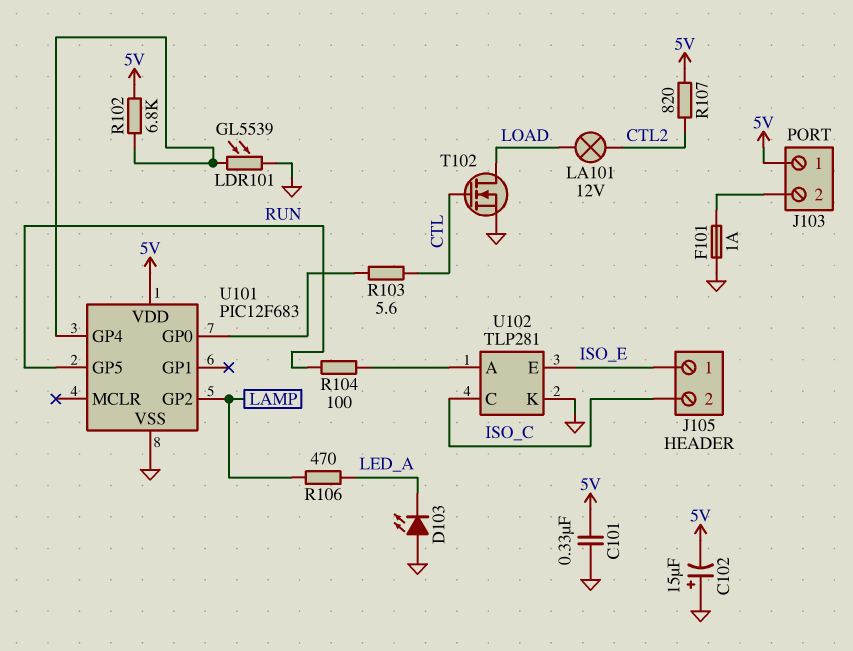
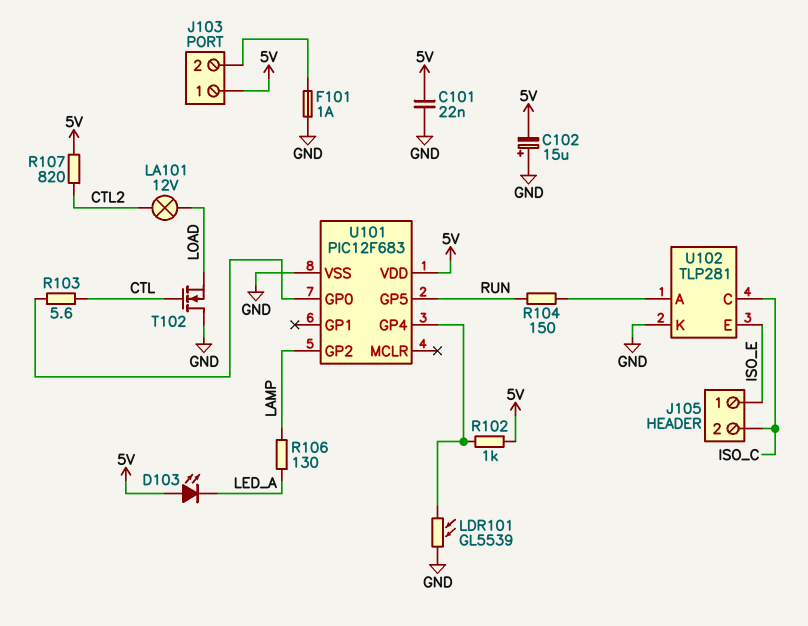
C101: 330nF (5V, GND) -> 22nF (5V, GND)
D103: LED (A GND, K LED_A) -> LED (A 5V, K LED_A)
R102: 6.8k (5V, U101/GP4) -> 1k (5V, U101/GP4)
R104: 100 (RUN, U102/A) -> 150 (RUN, U102/A)
R106: 470 (LAMP, LED_A) -> 130 (LAMP, LED_A)
T102: NMOS (G CTL, D LOAD, S GND) -> NMOS (G CTL, D GND, S LOAD)

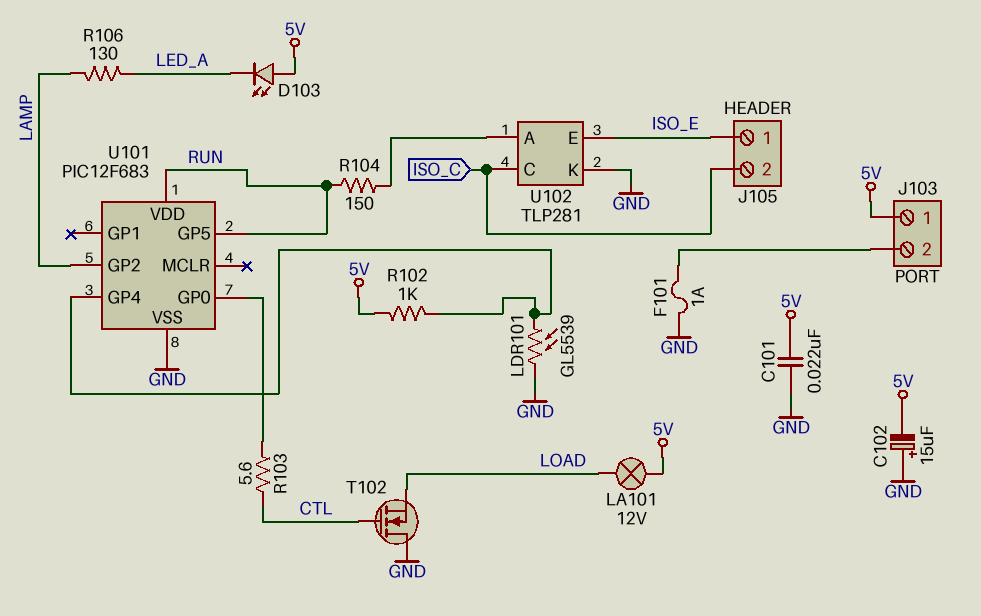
LA101: lamp 12V (CTL2, LOAD) -> lamp 12V (5V, LOAD)
R107: 820 (5V, CTL2) -> none
U101 pin VDD: 5V -> RUN

